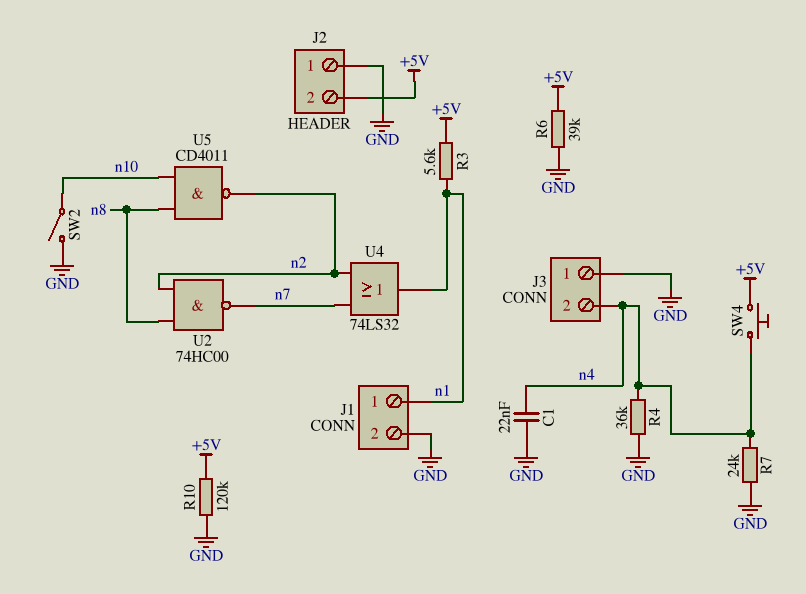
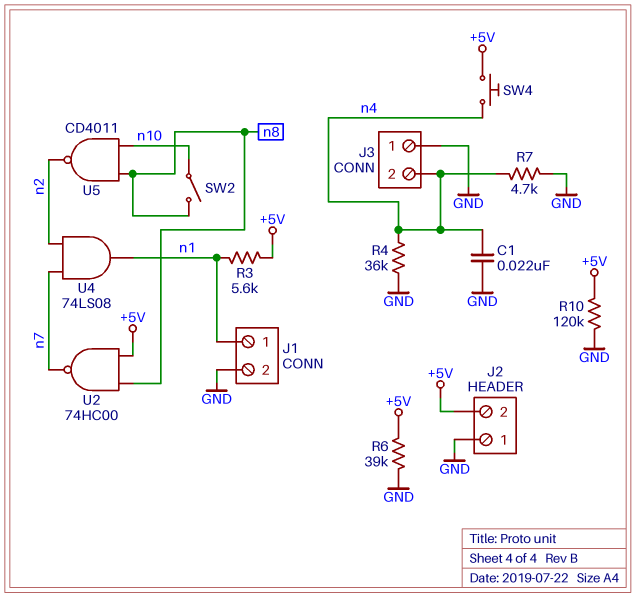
R7: 24k (GND, n4) -> 4.7k (GND, n4)
SW2: switch (GND, n10) -> switch (n8, n10)
U2: NAND 74HC00 (in n2, in n8, out n7) -> NAND 74HC00 (in +5V, in n8, out n7)
U4: OR 74LS32 (in n2, in n7, out n1) -> AND 74LS08 (in n2, in n7, out n1)

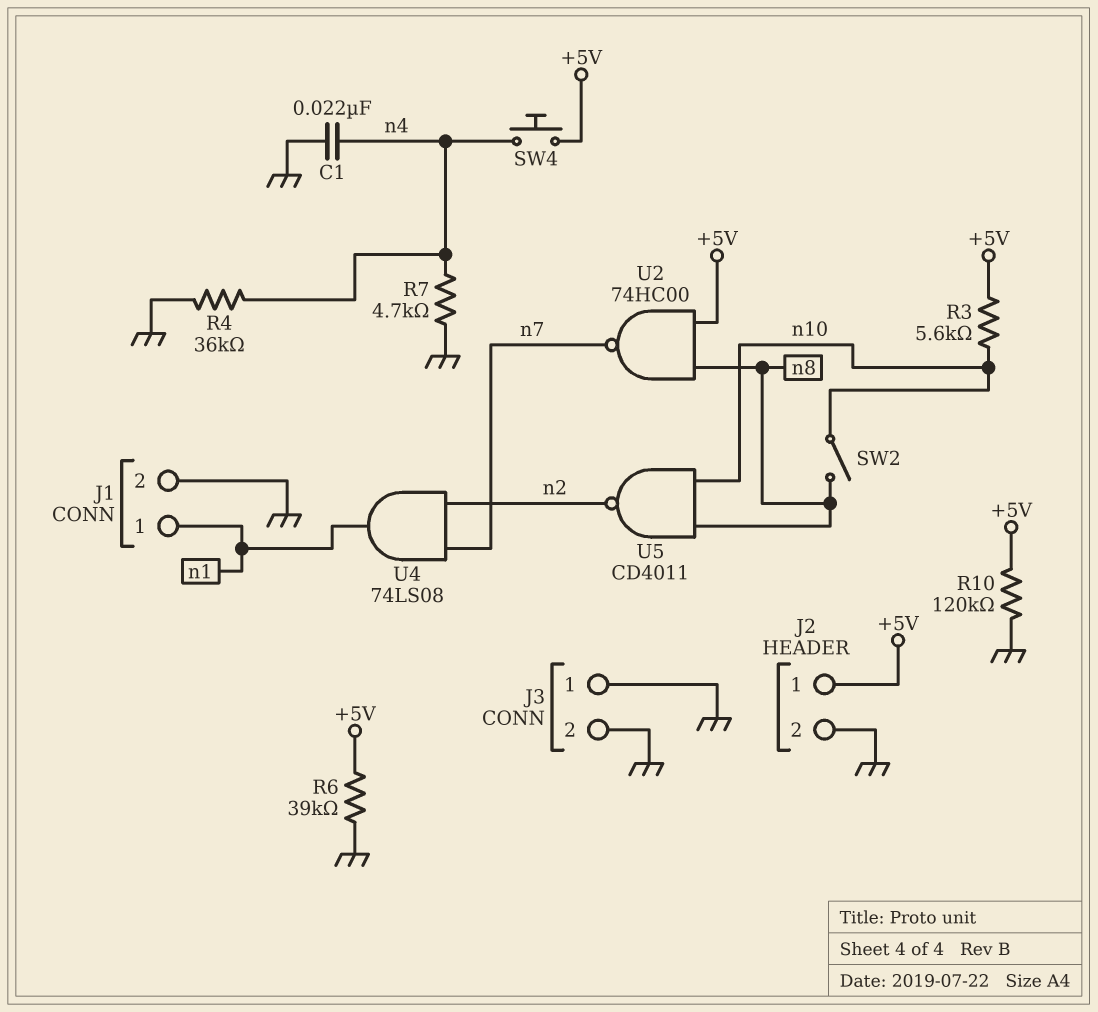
J2 pin 1: GND -> +5V
J2 pin 2: +5V -> GND
J3 pin 2: n4 -> GND
R3: 5.6k (+5V, n1) -> 5.6k (+5V, n10)

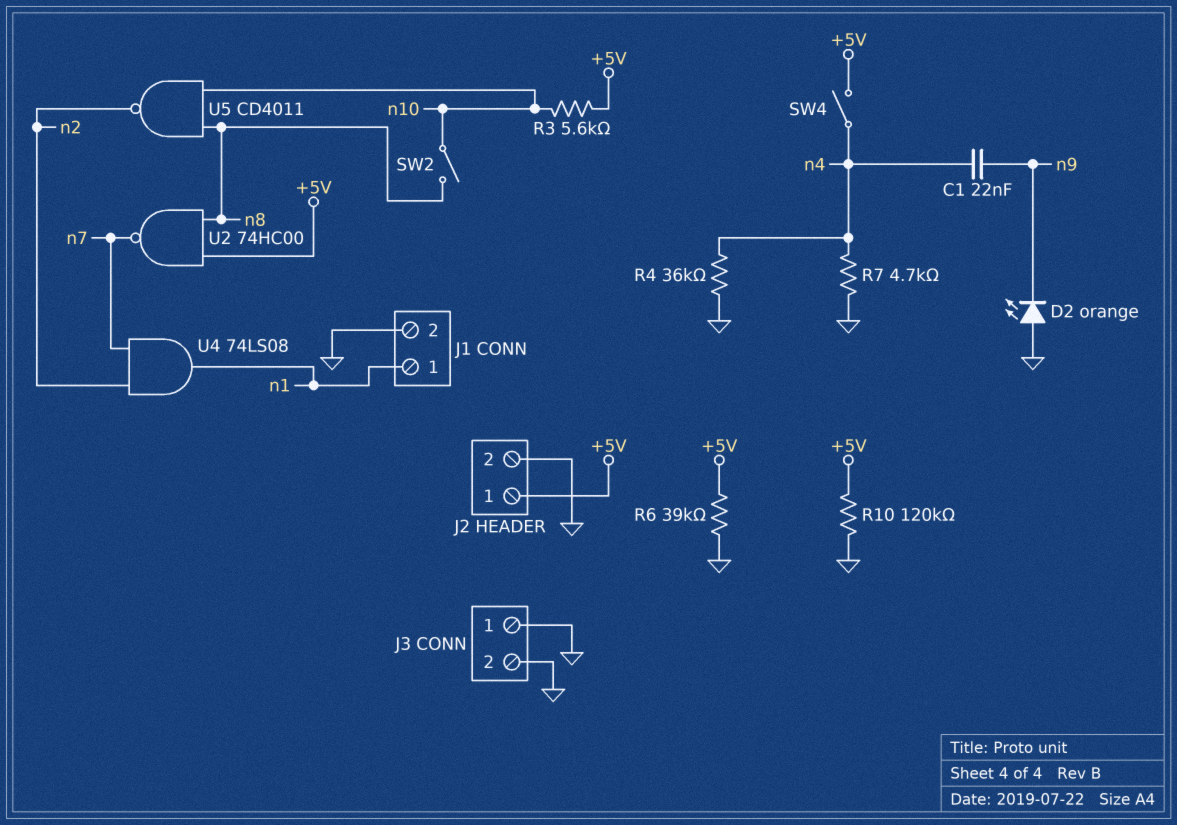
C1: 22nF (GND, n4) -> 22nF (n4, n9)
D2: none -> LED orange (A GND, K n9)
SW4: button (+5V, n4) -> switch (+5V, n4)

